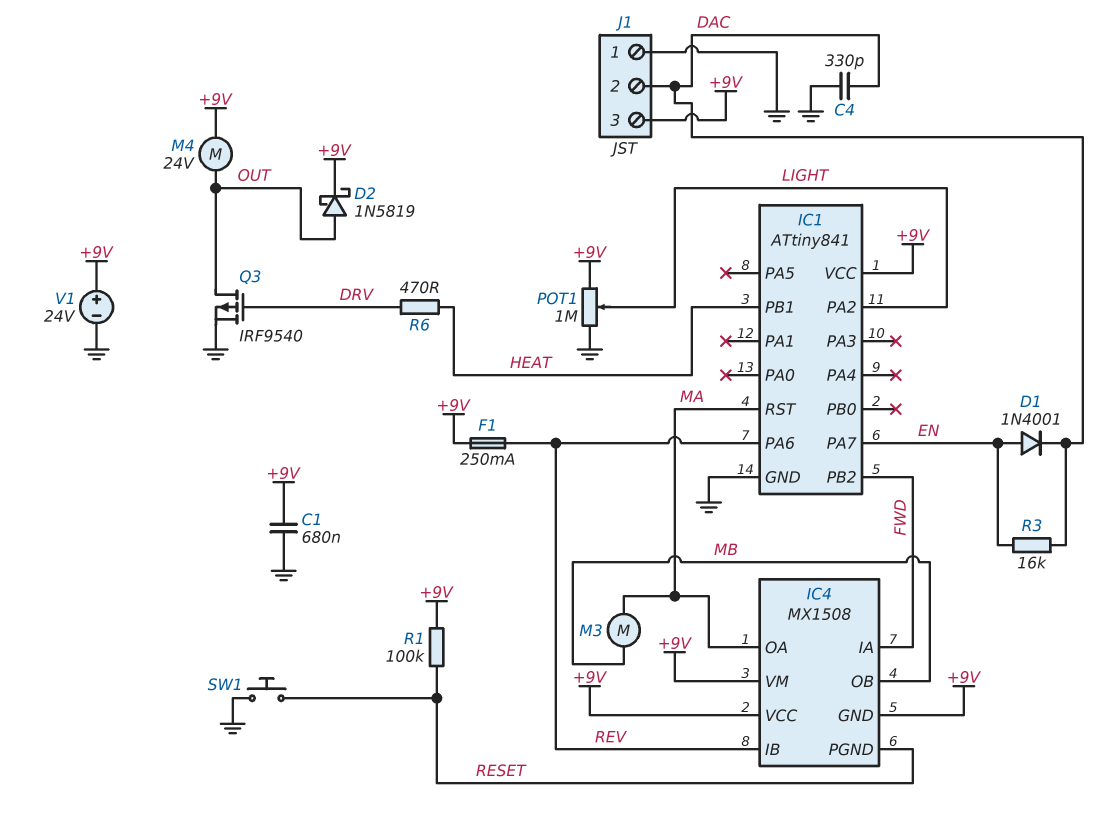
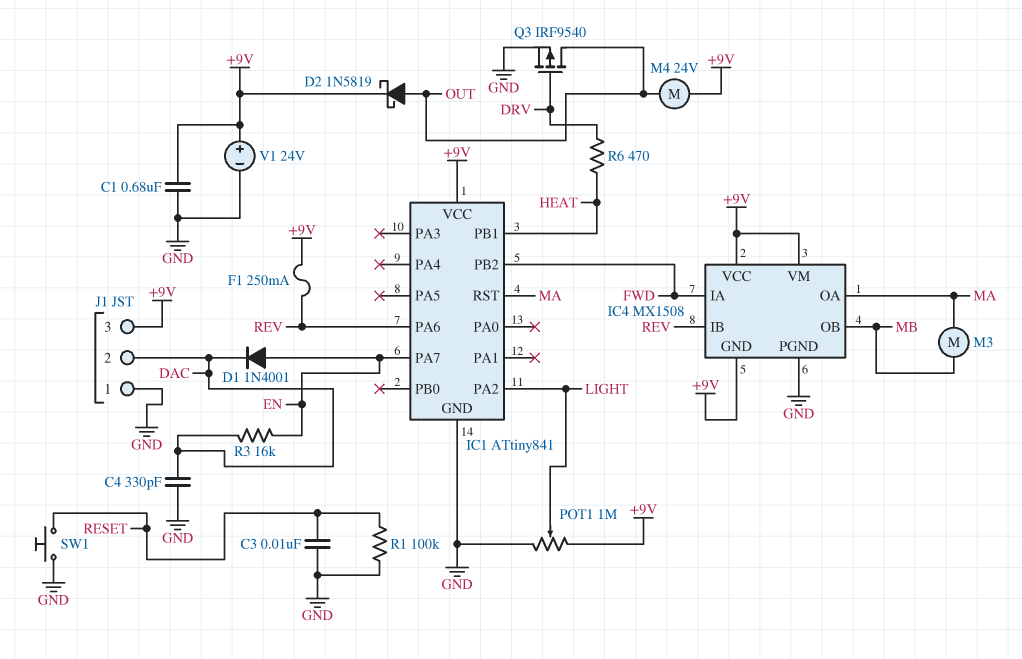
C3: none -> 10nF (GND, RESET)
IC4 pin PGND: RESET -> GND
R1: 100k (+9V, RESET) -> 100k (GND, RESET)

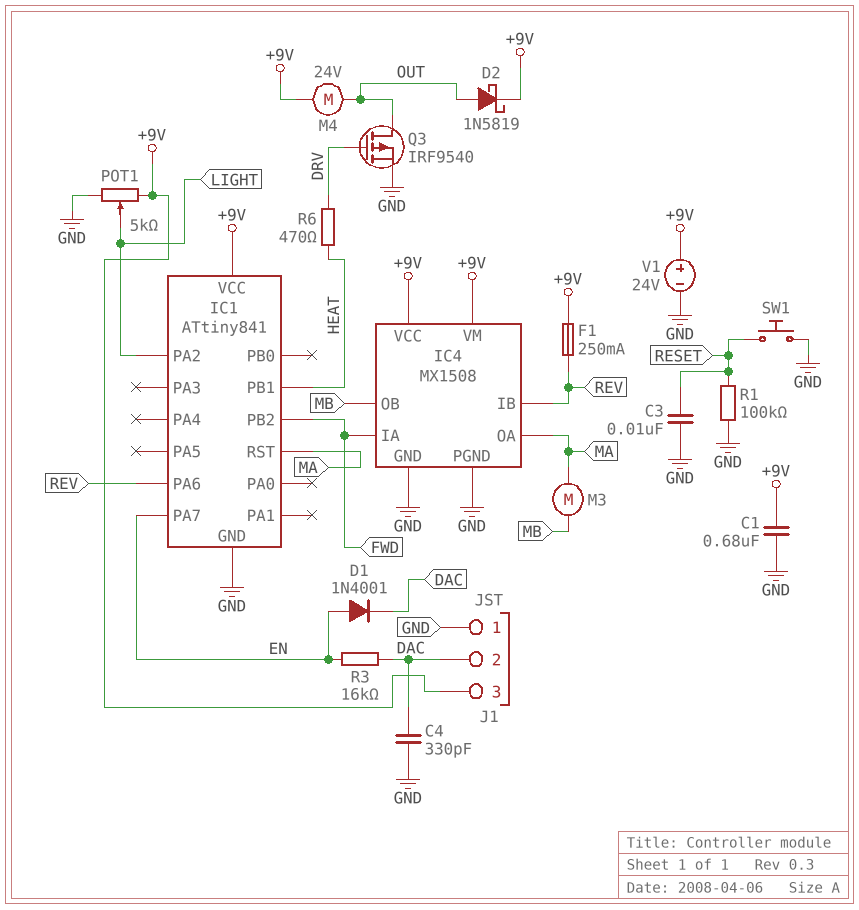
IC4 pin GND: +9V -> GND
POT1: 1M (+9V, GND, wiper LIGHT) -> 5k (+9V, GND, wiper LIGHT)

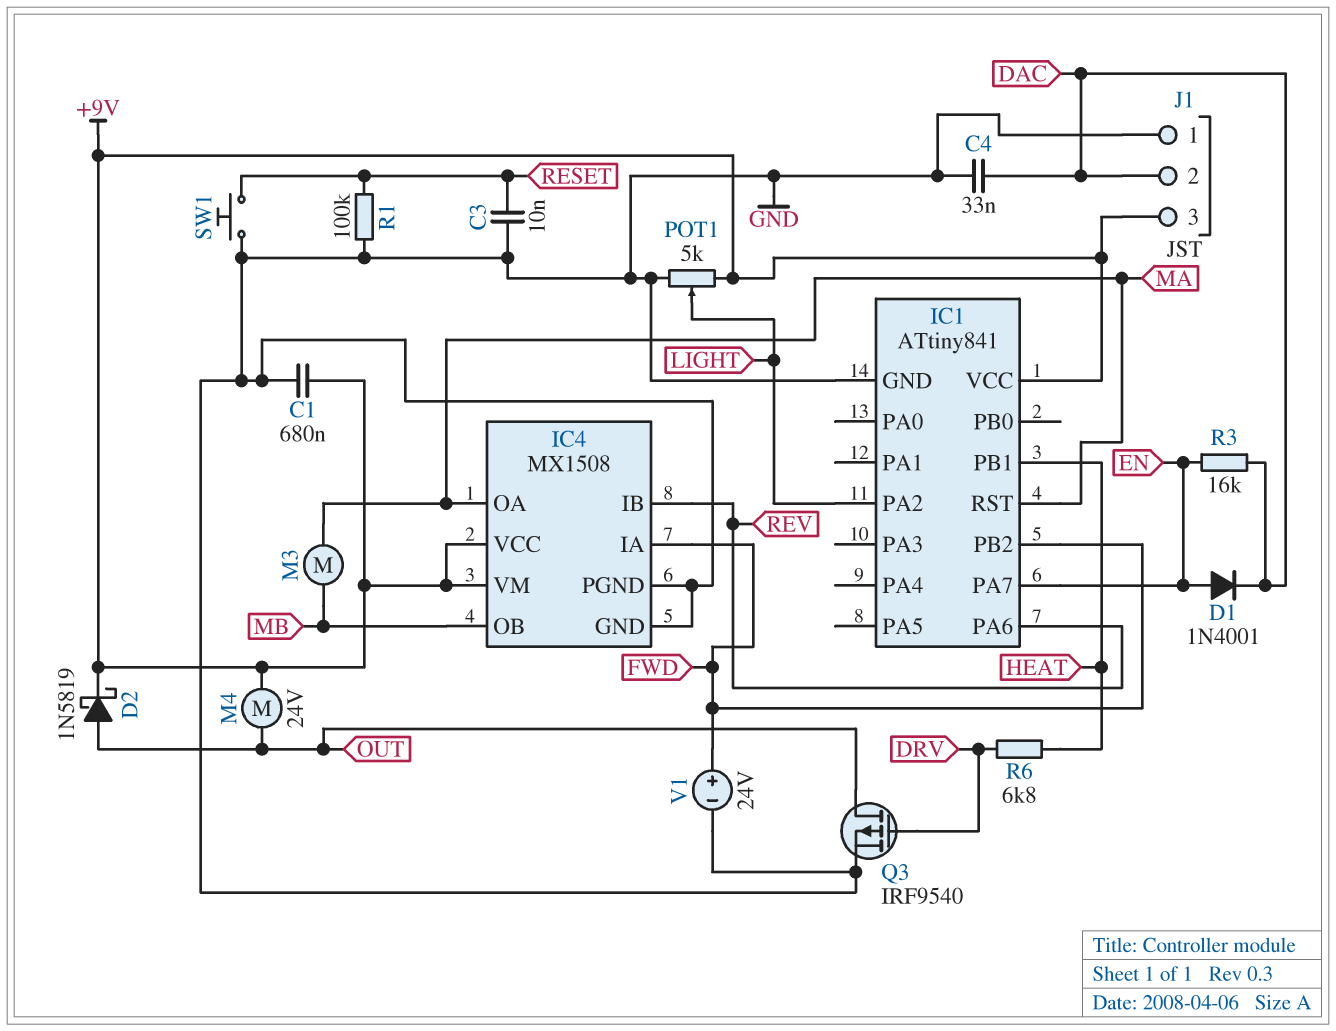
C4: 330pF (DAC, GND) -> 33nF (DAC, GND)
F1: 250mA (+9V, REV) -> none
R6: 470 (DRV, HEAT) -> 6.8k (DRV, HEAT)
V1: 24V (plus +9V, minus GND) -> 24V (plus FWD, minus GND)

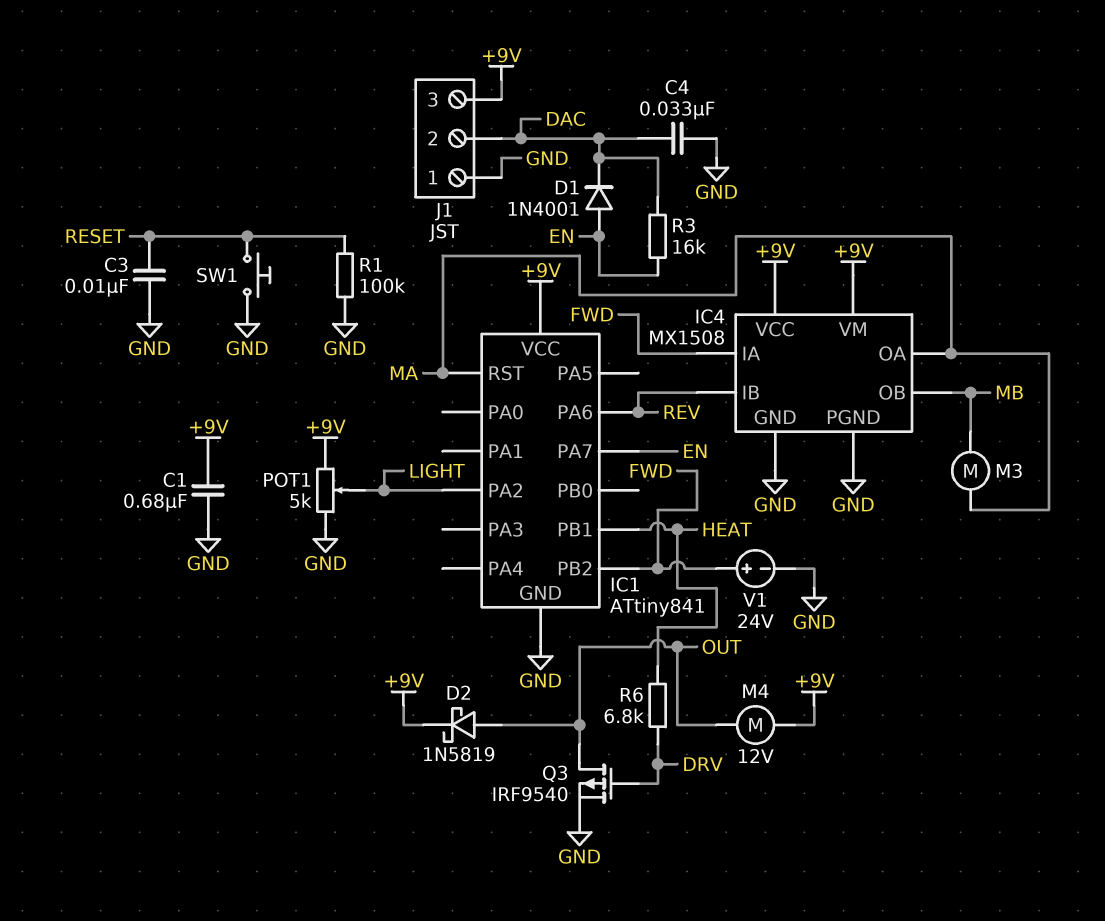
M4: motor 24V (+9V, OUT) -> motor 12V (+9V, OUT)

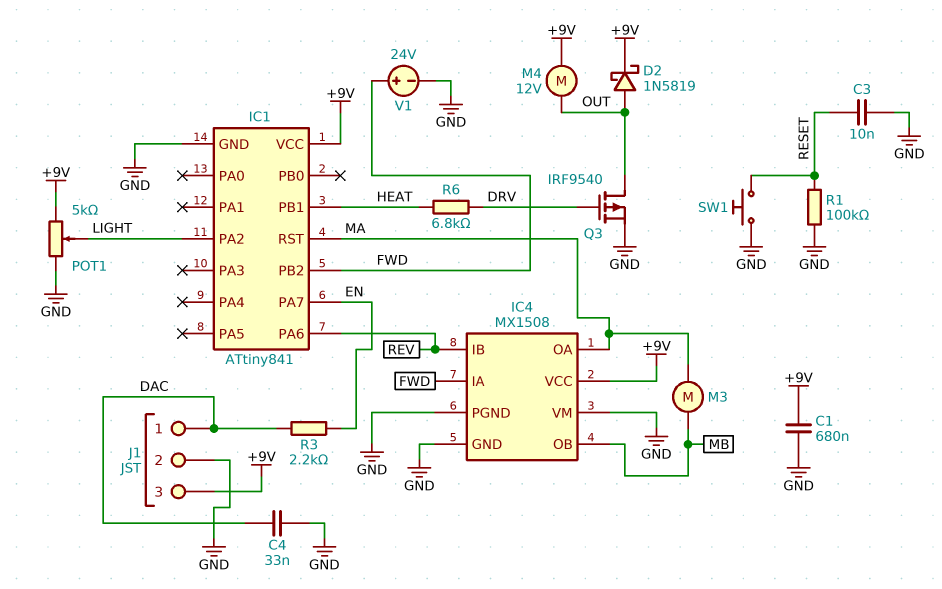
D1: diode 1N4001 (A EN, K DAC) -> none
IC4 pin VM: +9V -> GND
J1 pin 1: GND -> DAC
J1 pin 2: DAC -> GND
R3: 16k (DAC, EN) -> 2.2k (DAC, EN)

